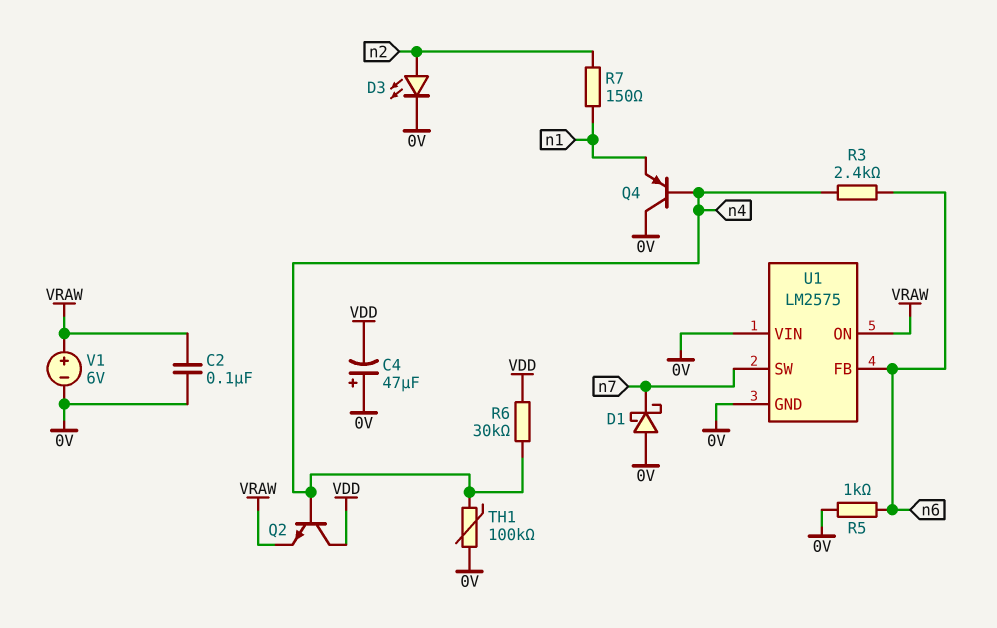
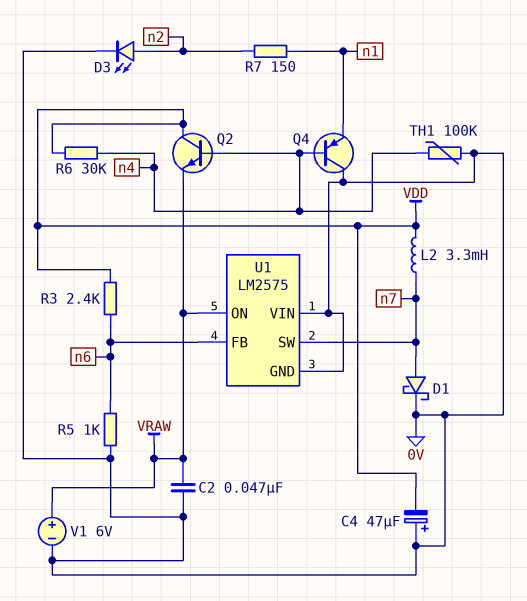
C2: 100nF (0V, VRAW) -> 47nF (0V, VRAW)
D1: schottky (A 0V, K n7) -> schottky (A n7, K 0V)
L2: none -> 3.3mH (VDD, n7)
R3: 2.4k (n4, n6) -> 2.4k (VDD, n6)

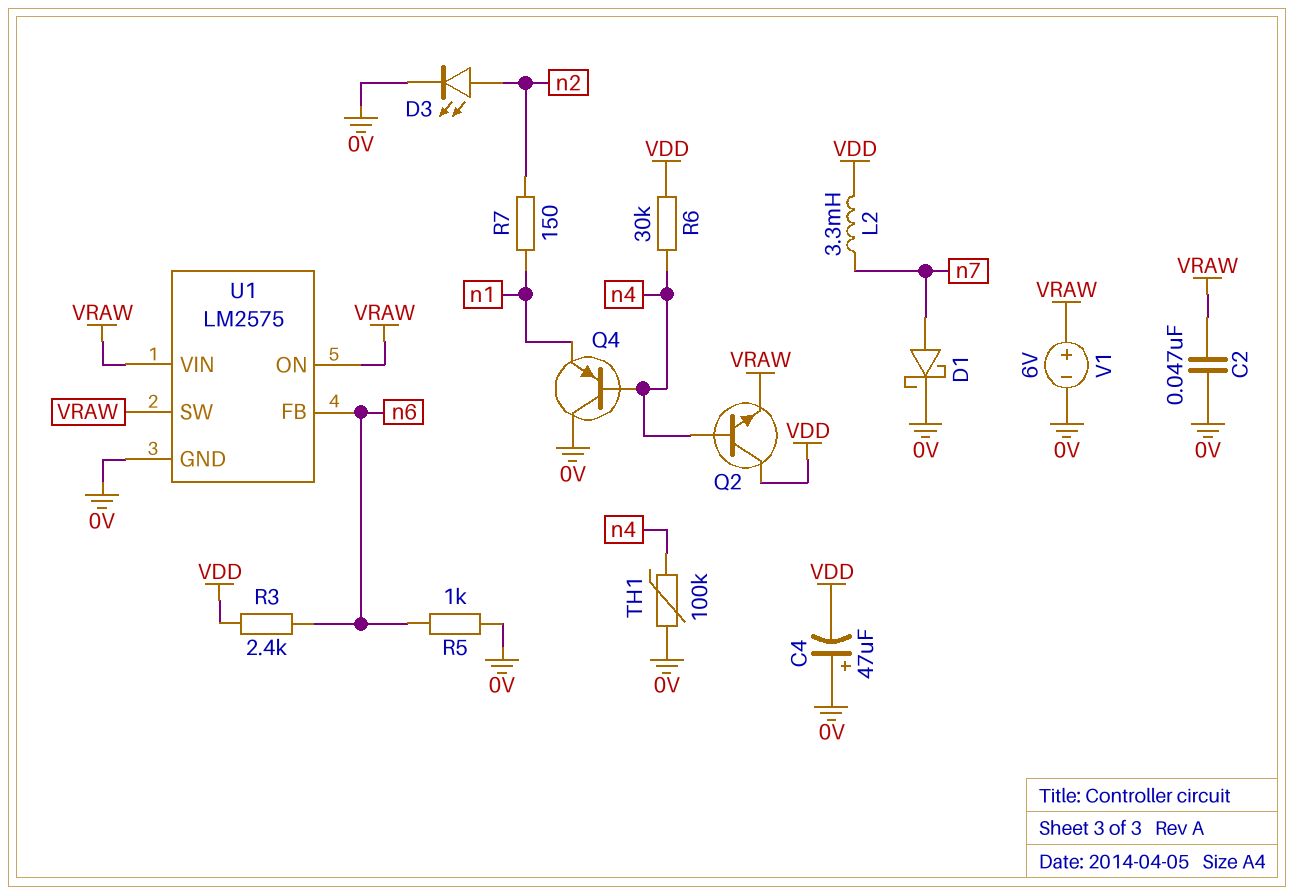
U1 pin SW: n7 -> VRAW
U1 pin VIN: 0V -> VRAW

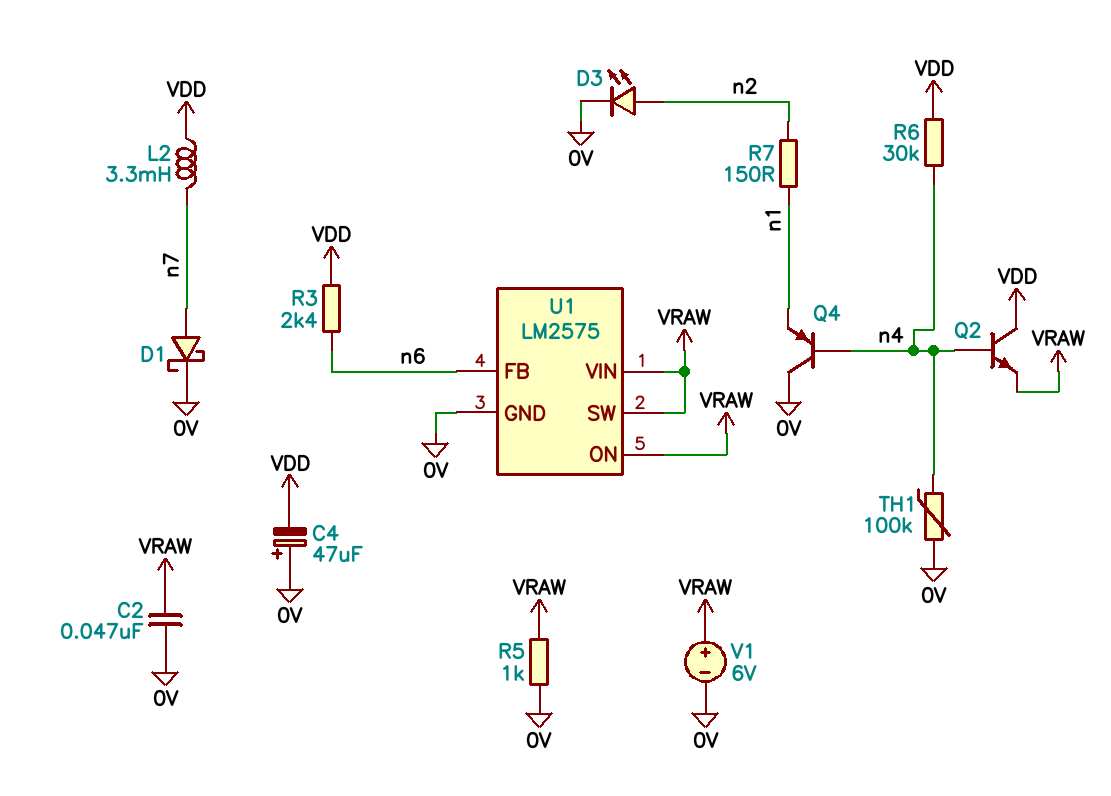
R5: 1k (0V, n6) -> 1k (0V, VRAW)

